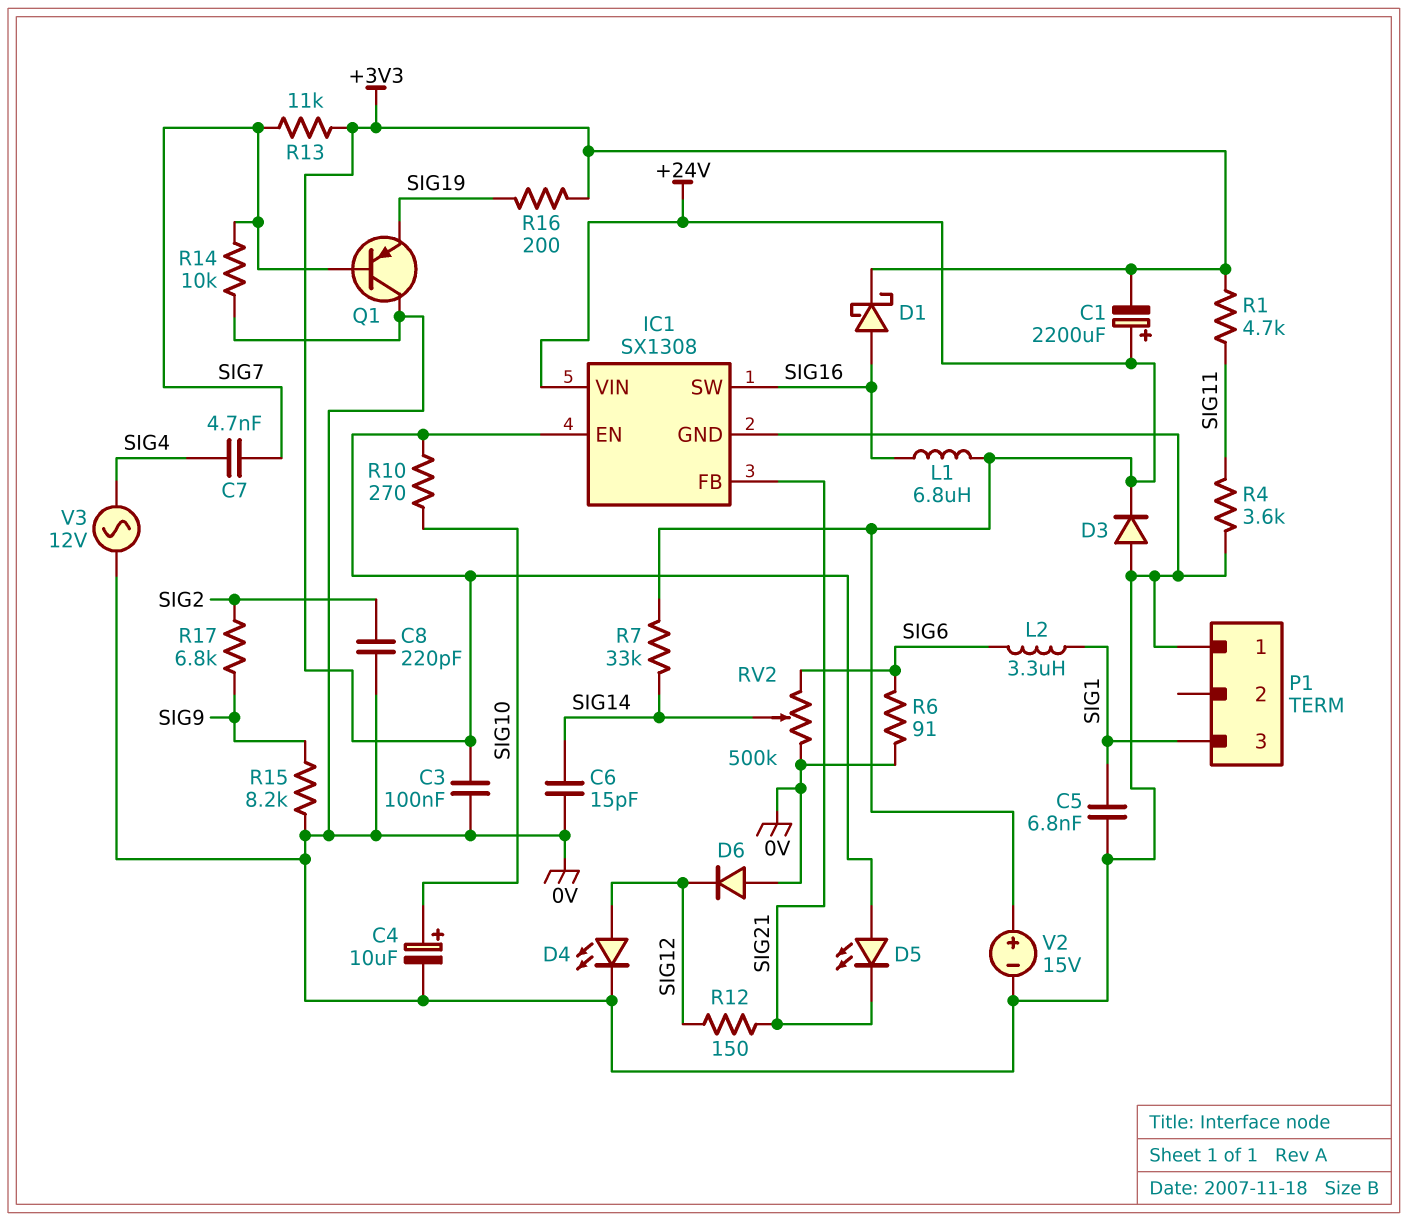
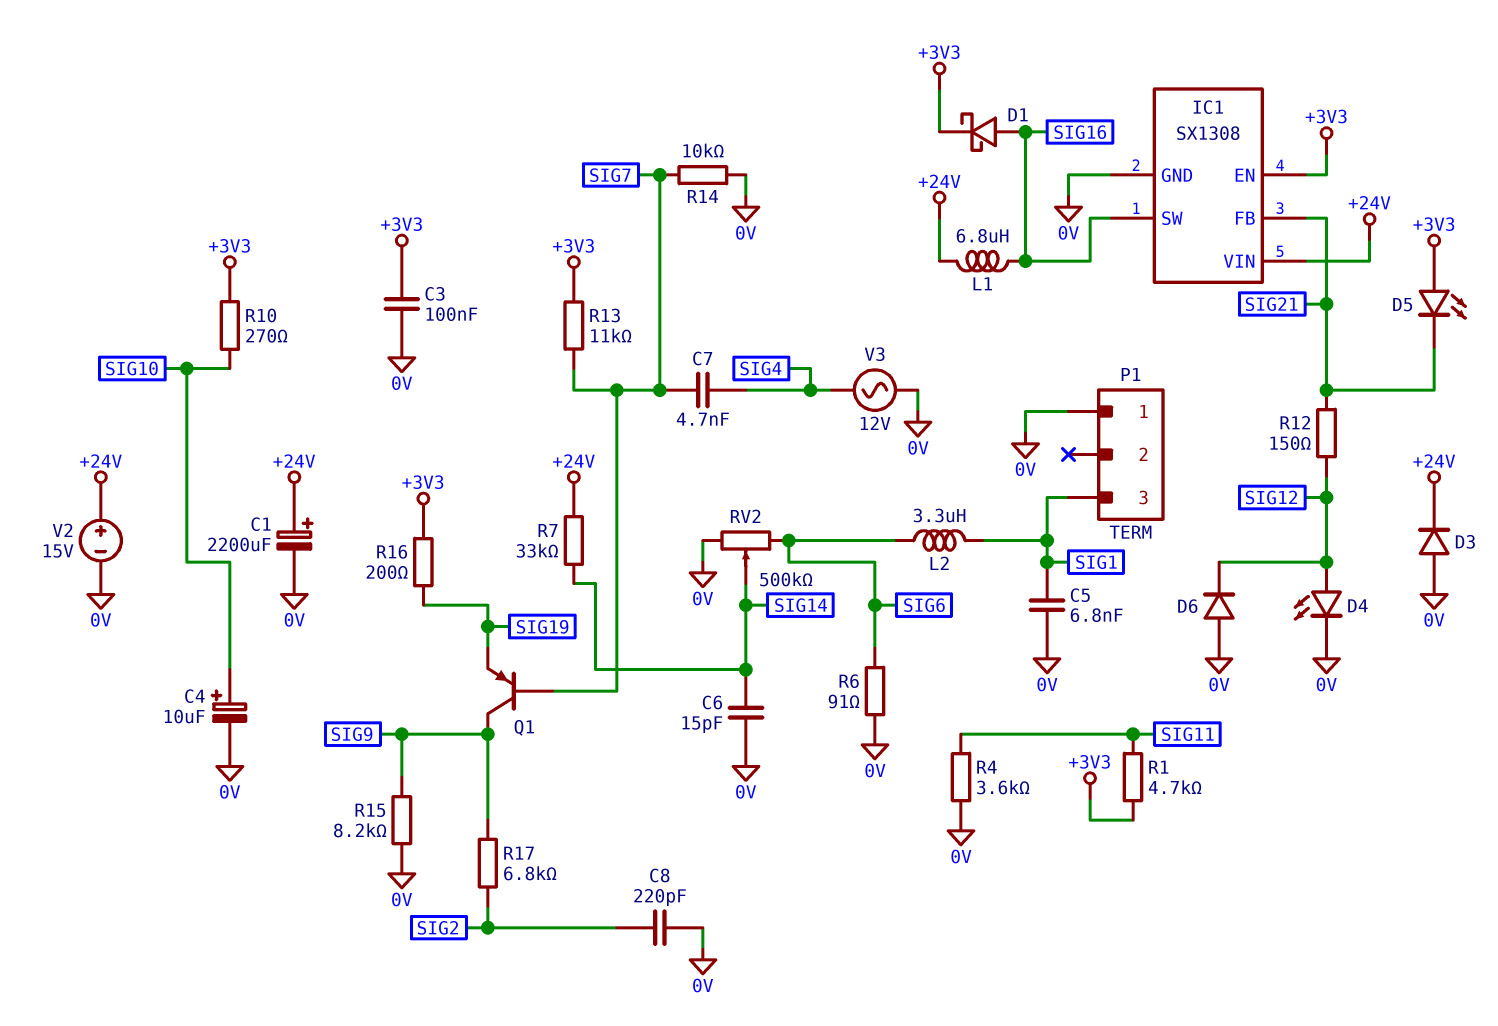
C1: 2200uF (plus +24V, minus +3V3) -> 2200uF (plus +24V, minus 0V)
Q1: PNP (B SIG7, C 0V, E SIG19) -> PNP (B SIG7, C SIG9, E SIG19)

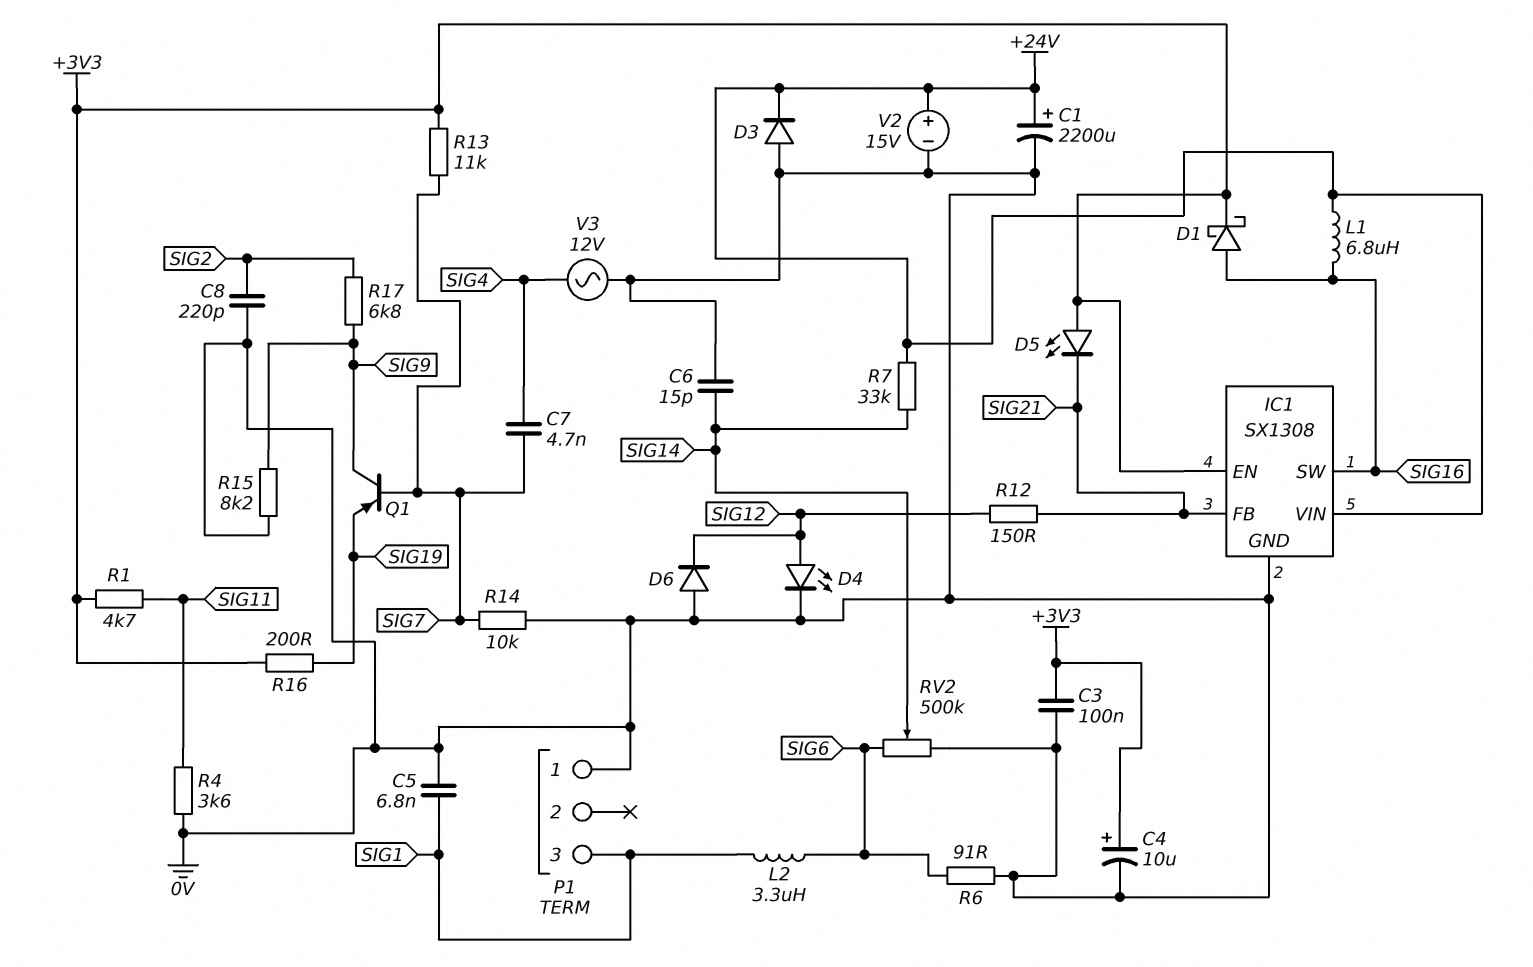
C4: 10uF (plus SIG10, minus 0V) -> 10uF (plus +3V3, minus 0V)
R10: 270 (+3V3, SIG10) -> none

